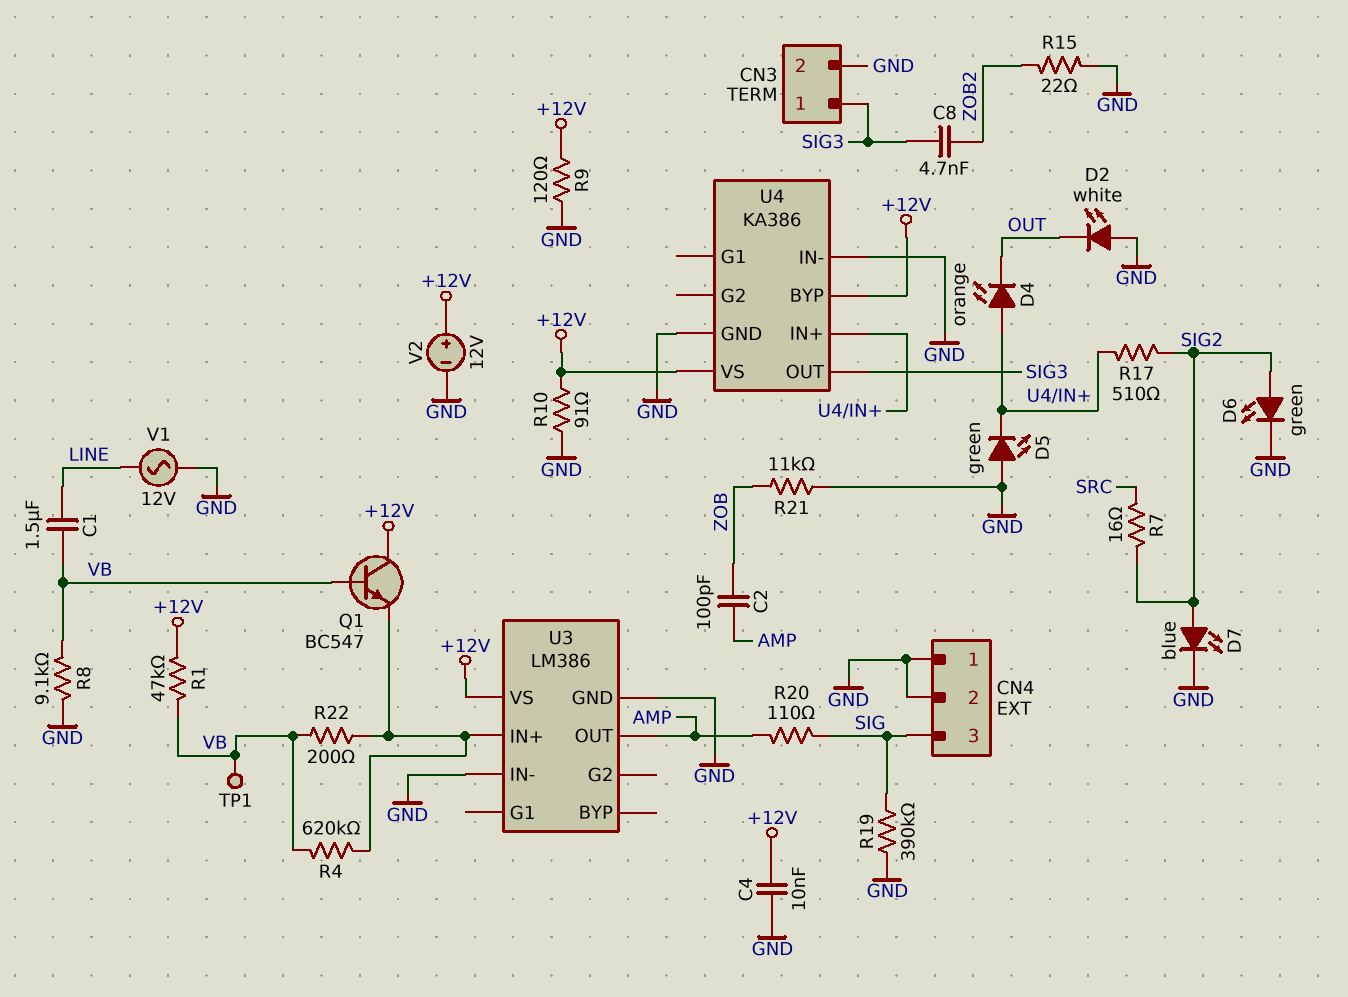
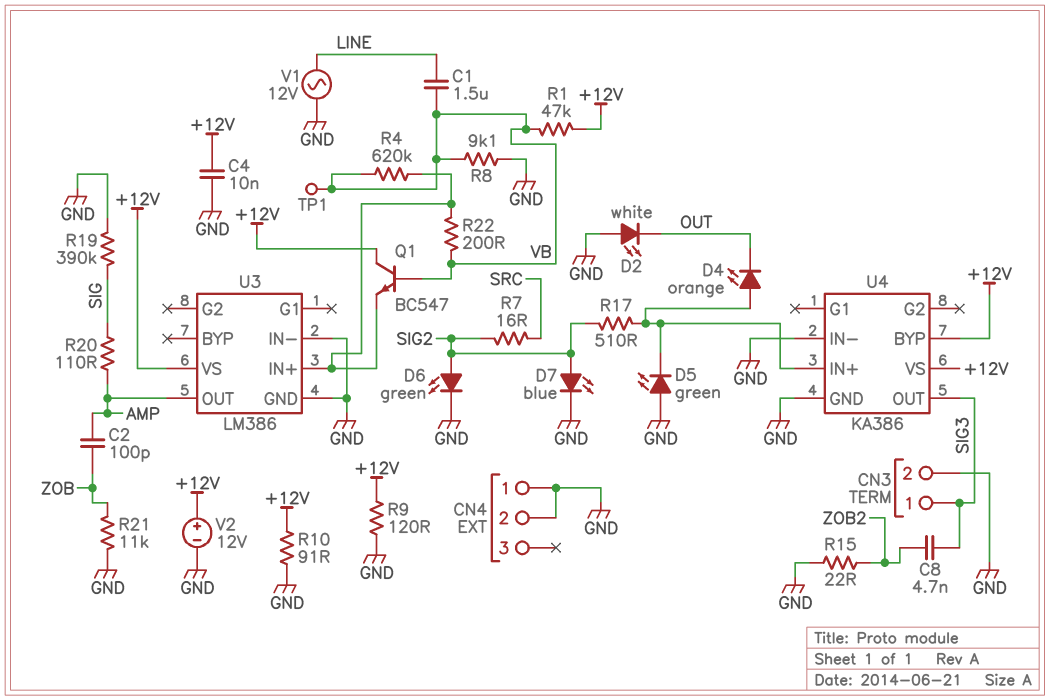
CN4 pin 3: SIG -> none

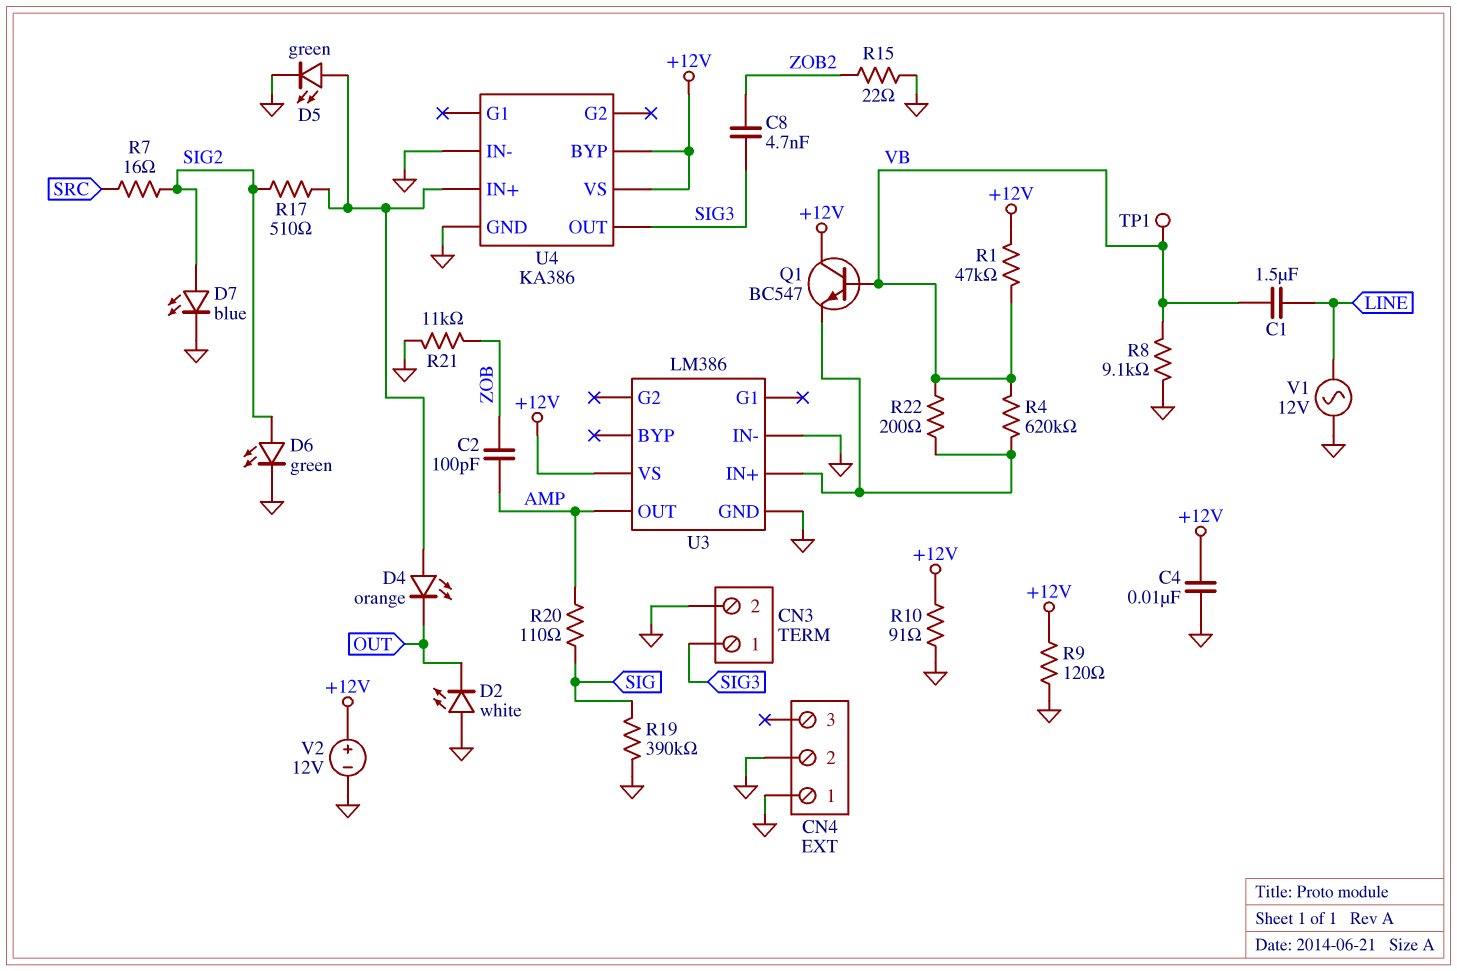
D5: LED green (A GND, K U4/IN+) -> LED green (A U4/IN+, K GND)

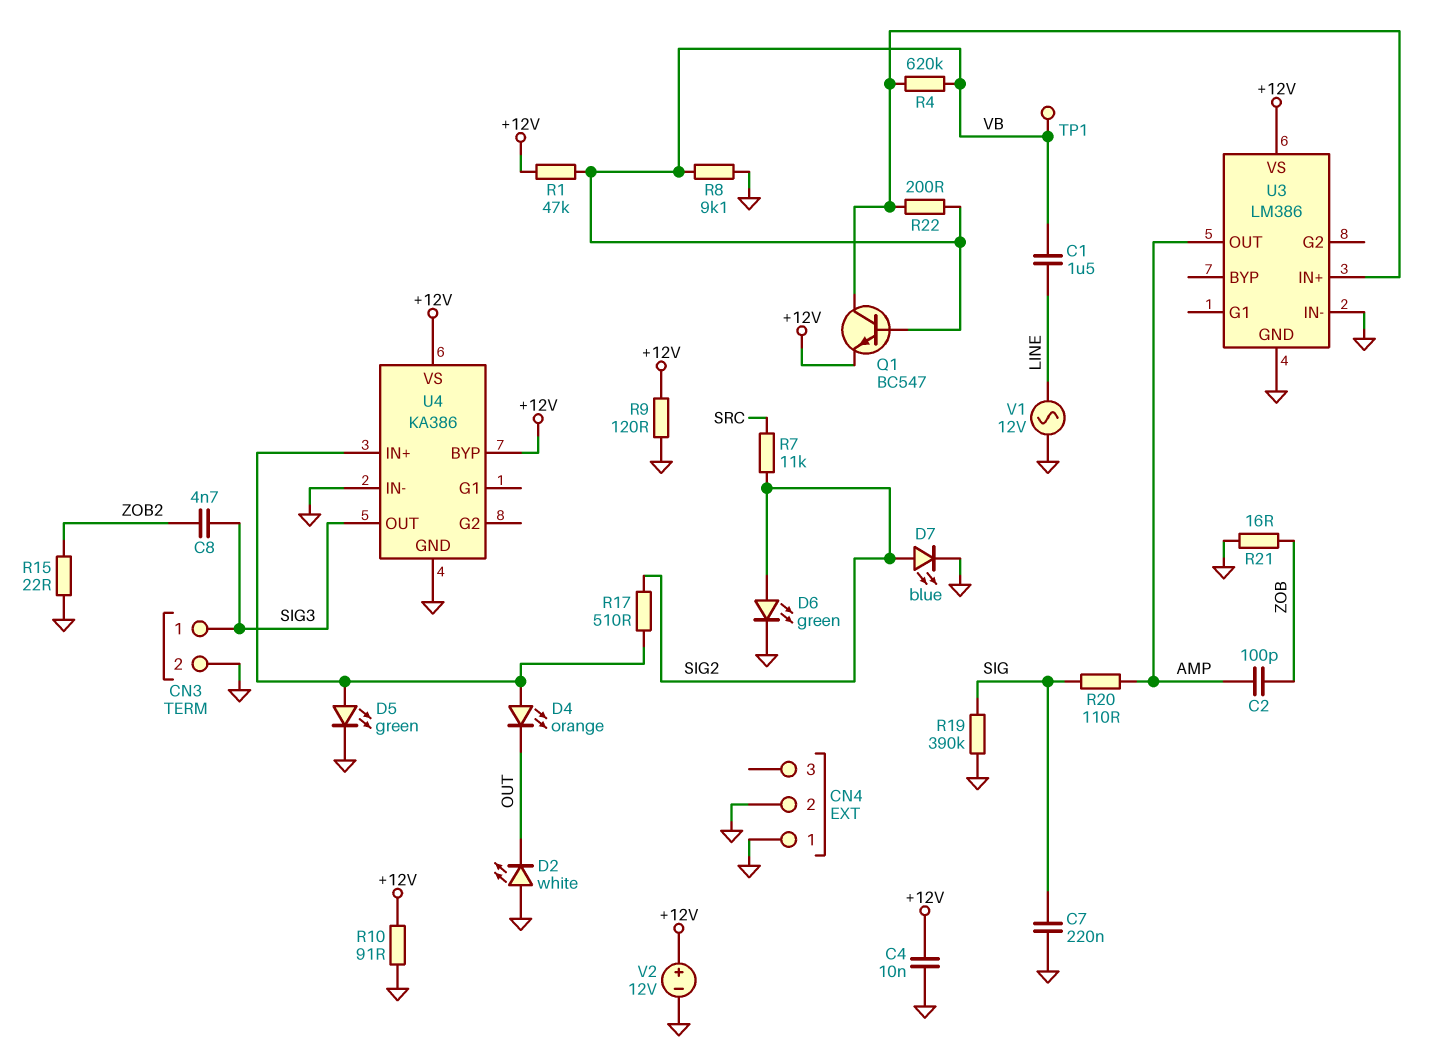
C7: none -> 220nF (GND, SIG)
Q1: NPN BC547 (B VB, C +12V, E U3/IN+) -> NPN BC547 (B VB, C U3/IN+, E +12V)
R7: 16 (SIG2, SRC) -> 11k (SIG2, SRC)
R21: 11k (GND, ZOB) -> 16 (GND, ZOB)

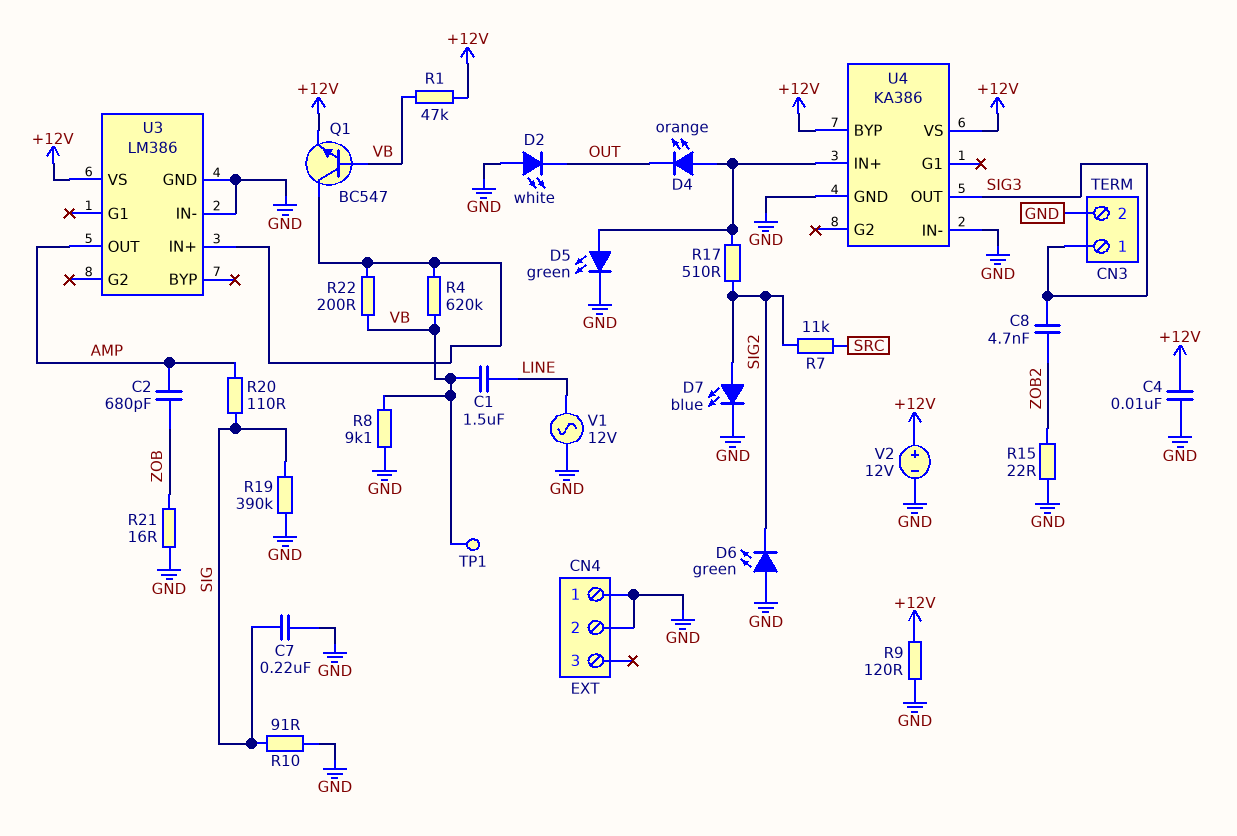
C2: 100pF (AMP, ZOB) -> 680pF (AMP, ZOB)
D6: LED green (A SIG2, K GND) -> LED green (A GND, K SIG2)
R10: 91 (+12V, GND) -> 91 (GND, SIG)

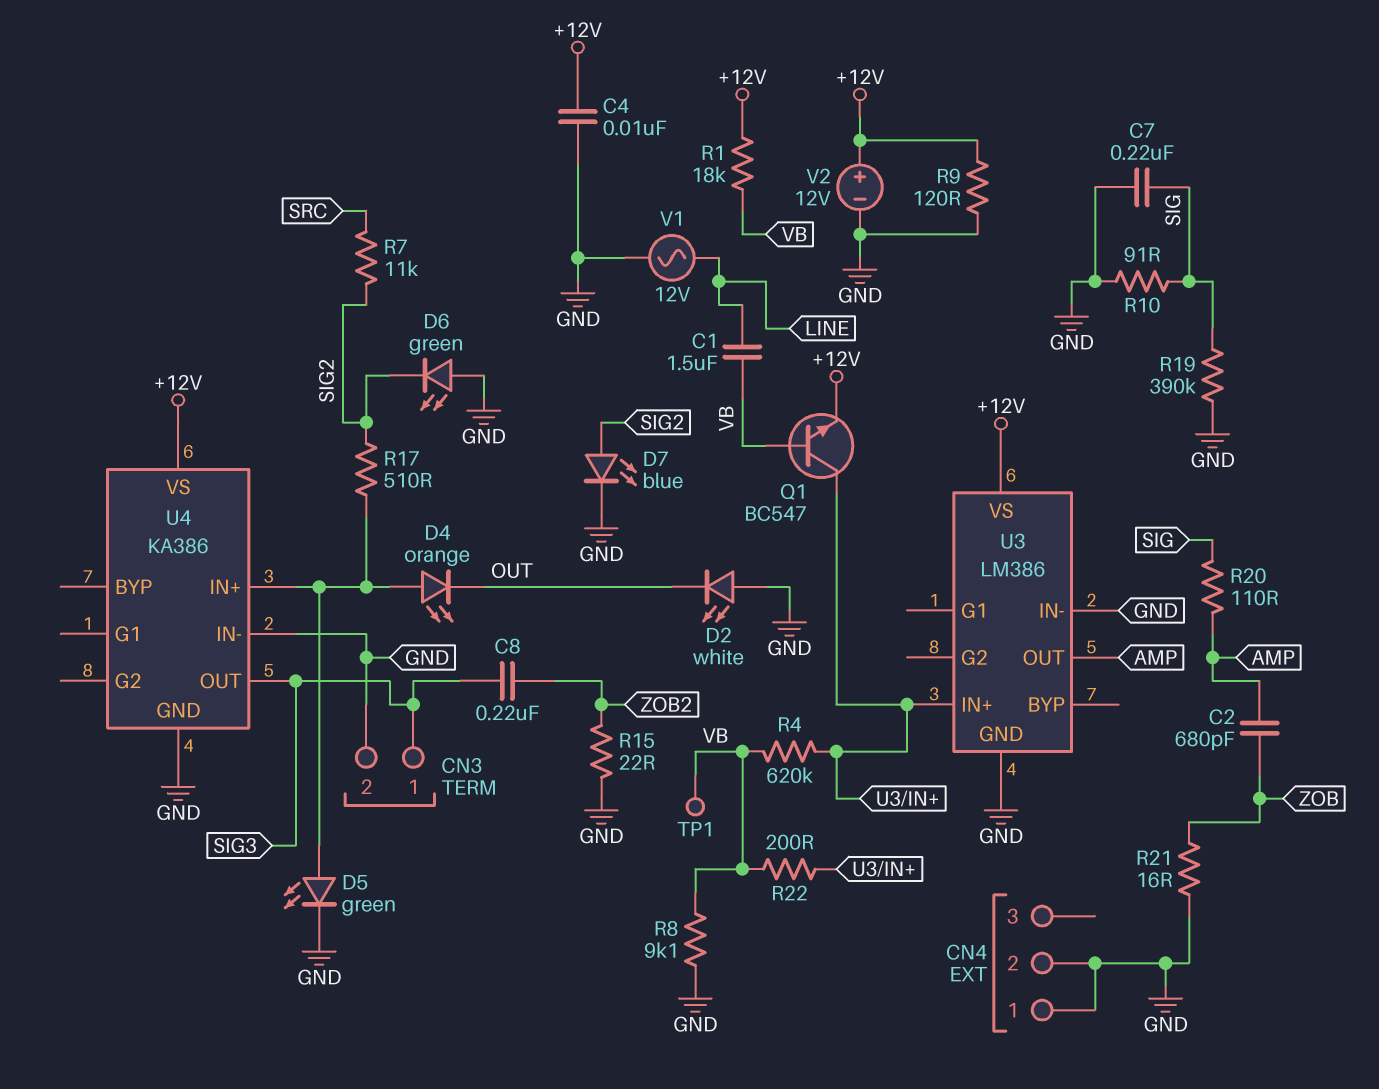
C8: 4.7nF (SIG3, ZOB2) -> 220nF (SIG3, ZOB2)
R1: 47k (+12V, VB) -> 18k (+12V, VB)
U4 pin BYP: +12V -> none

